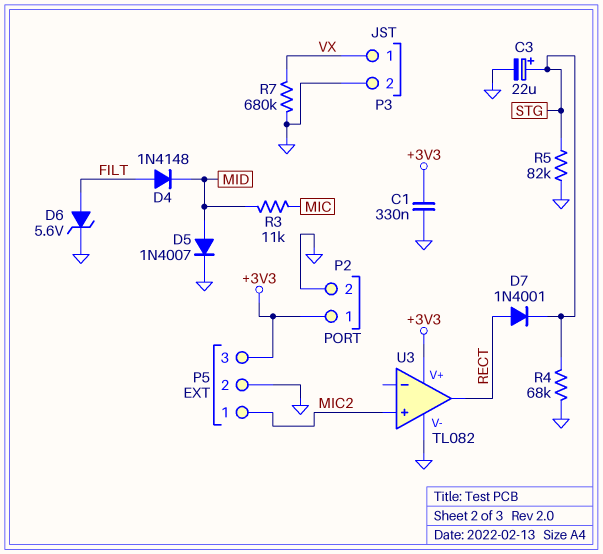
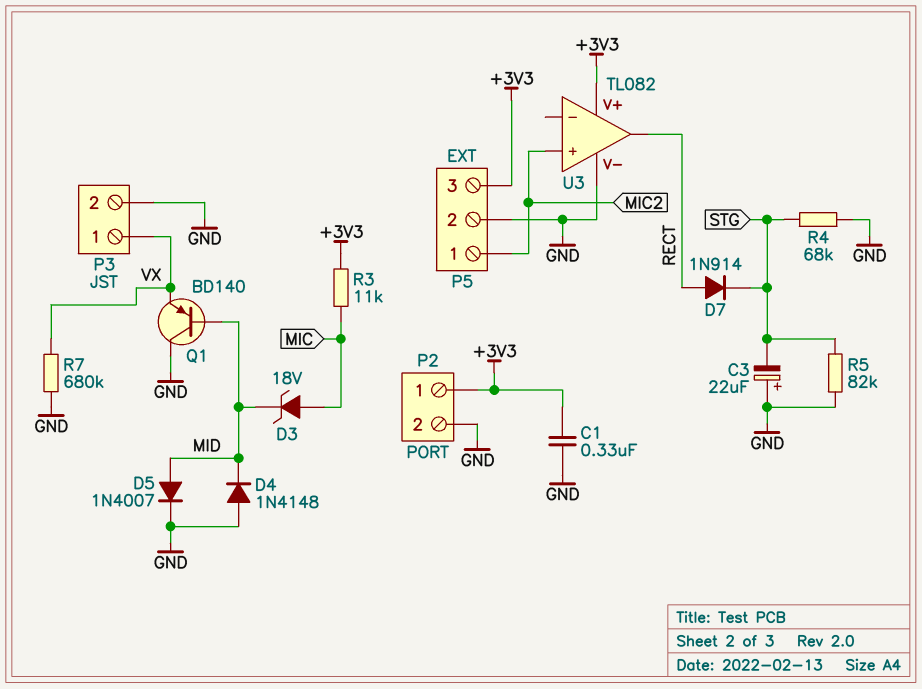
C3: 22uF (plus STG, minus GND) -> 22uF (plus GND, minus STG)
D3: none -> zener 18V (A MIC, K MID)
D4: diode 1N4148 (A FILT, K MID) -> diode 1N4148 (A GND, K MID)
D6: zener 5.6V (A FILT, K GND) -> none
D7: diode 1N4001 (A RECT, K STG) -> diode 1N914 (A RECT, K STG)
Q1: none -> PNP BD140 (B MID, C GND, E VX)
R3: 11k (MIC, MID) -> 11k (+3V3, MIC)

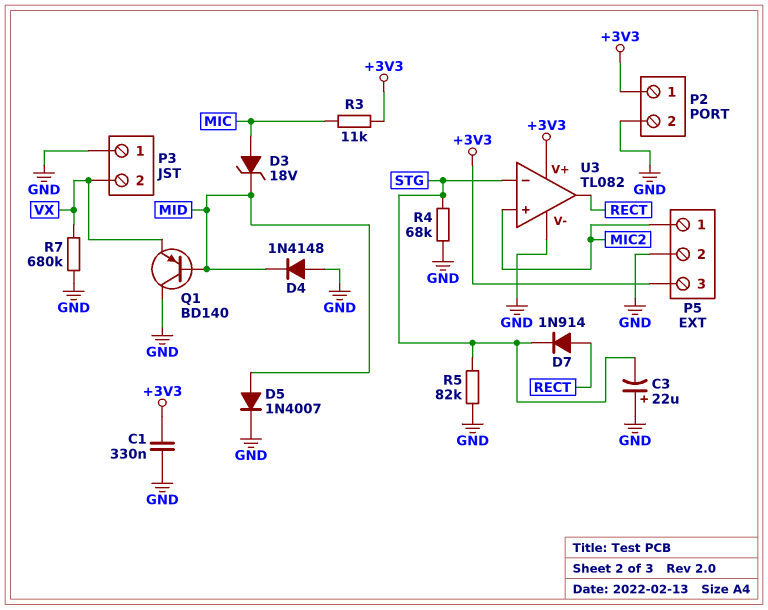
P3 pin 1: VX -> GND
P3 pin 2: GND -> VX
U3 pin in-: none -> STG

